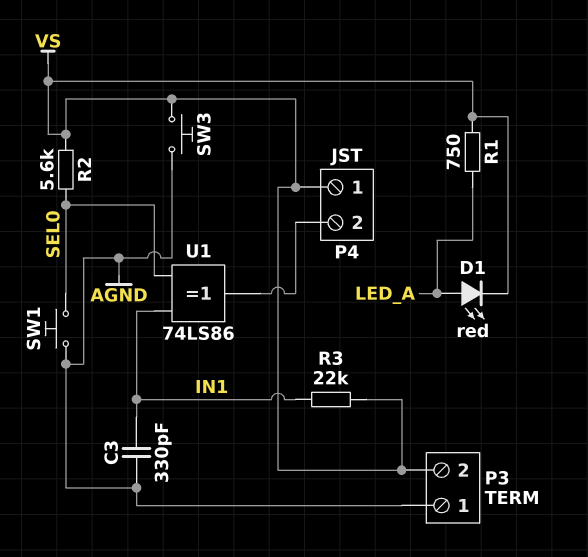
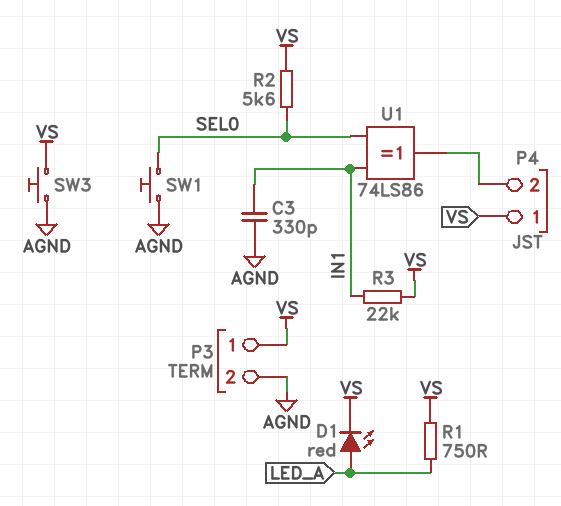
P3 pin 1: AGND -> VS
P3 pin 2: VS -> AGND

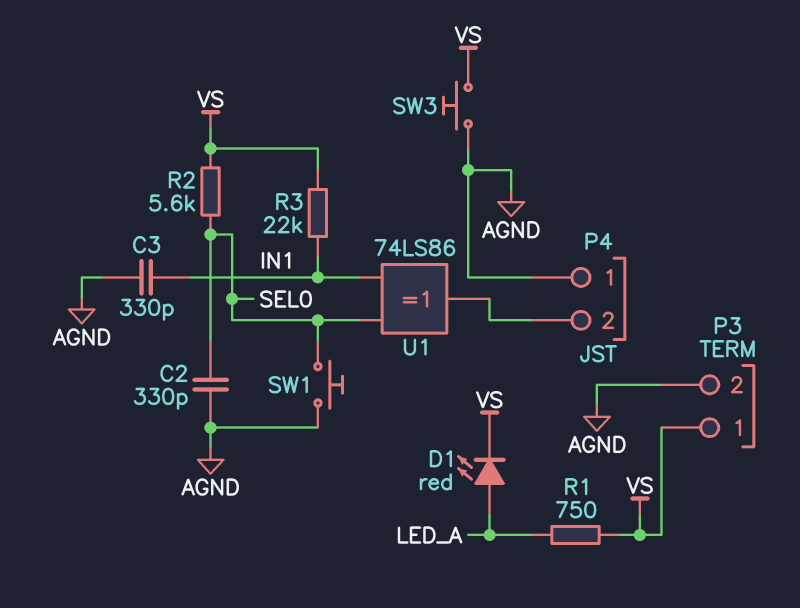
C2: none -> 330pF (AGND, SEL0)
P4 pin 1: VS -> AGND

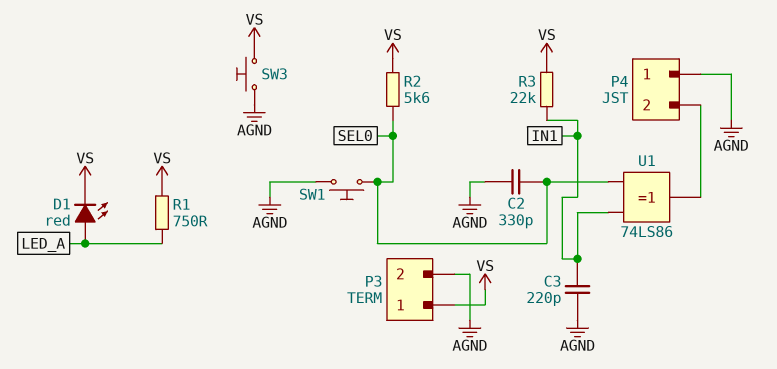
C3: 330pF (AGND, IN1) -> 220pF (AGND, IN1)

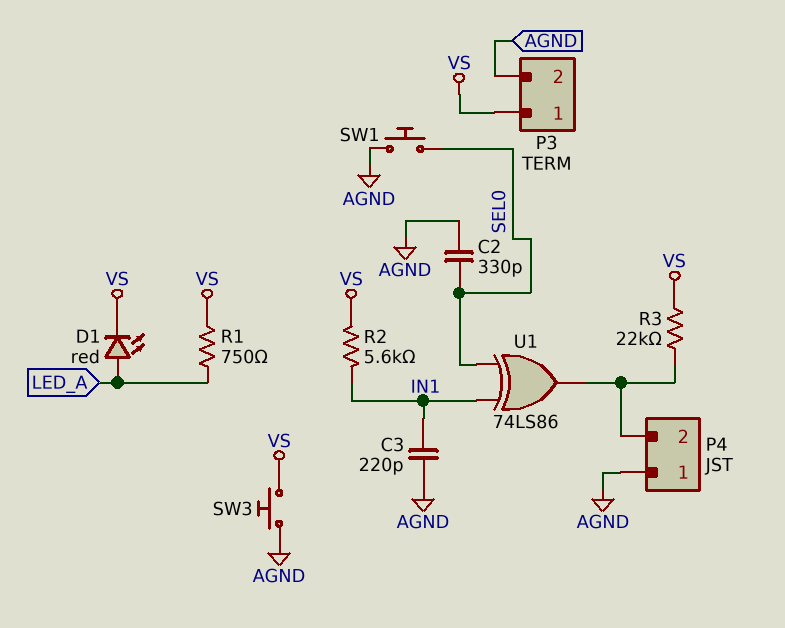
R2: 5.6k (SEL0, VS) -> 5.6k (IN1, VS)
R3: 22k (IN1, VS) -> 22k (P4/2, VS)

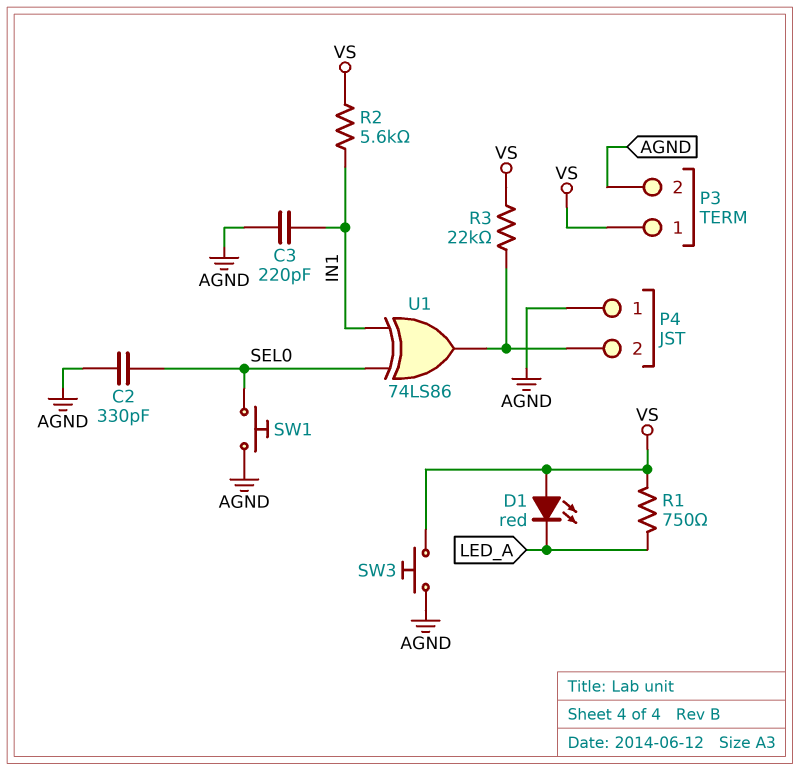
D1: LED red (A LED_A, K VS) -> LED red (A VS, K LED_A)

